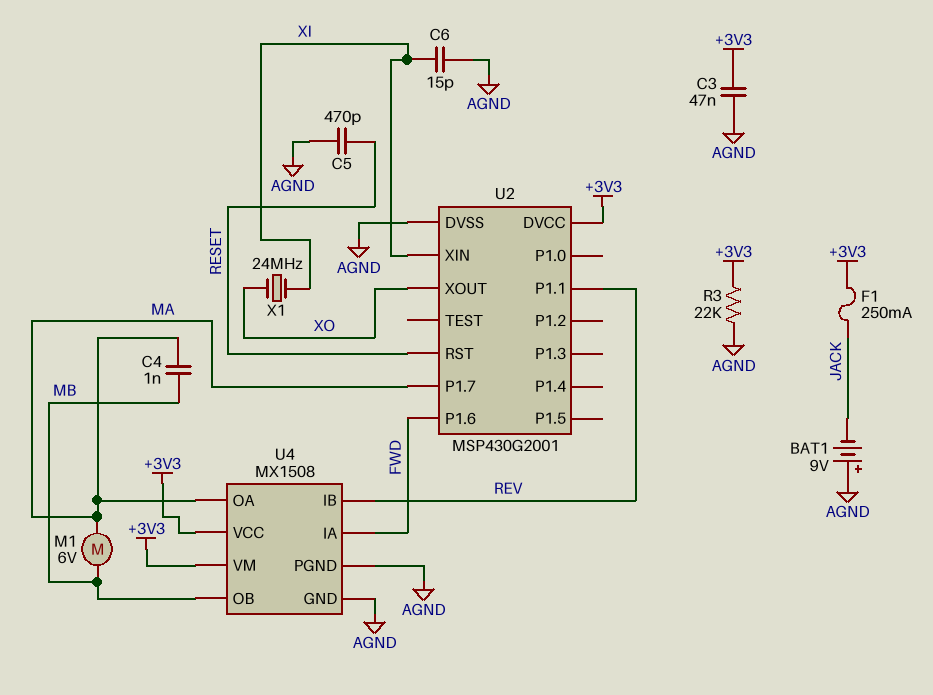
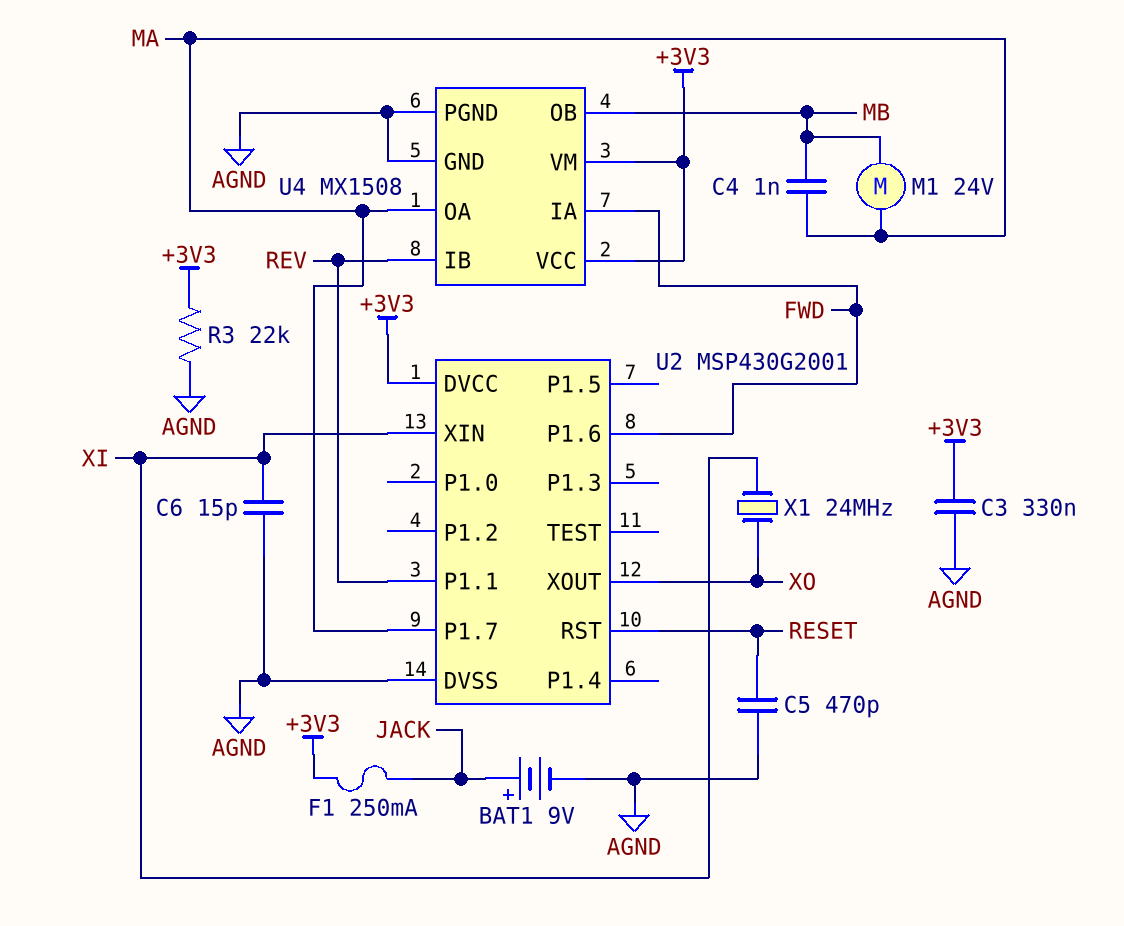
BAT1: 9V (plus AGND, minus JACK) -> 9V (plus JACK, minus AGND)
C3: 47nF (+3V3, AGND) -> 330nF (+3V3, AGND)
M1: motor 6V (MA, MB) -> motor 24V (MA, MB)

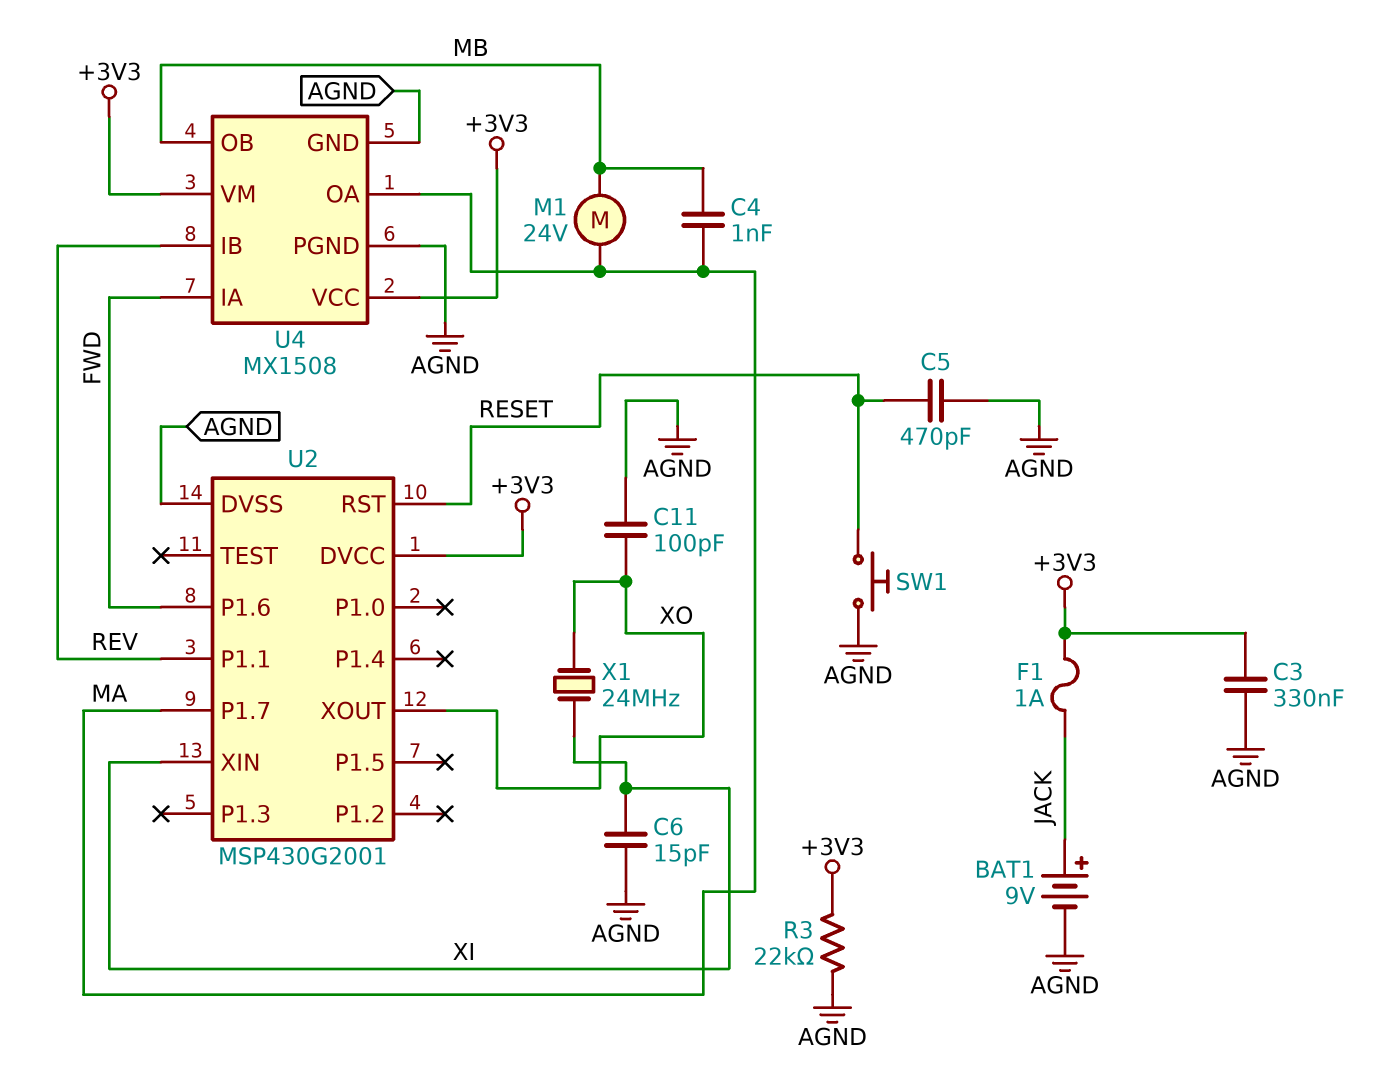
C11: none -> 100pF (AGND, XO)
F1: 250mA (+3V3, JACK) -> 1A (+3V3, JACK)
SW1: none -> button (AGND, RESET)

